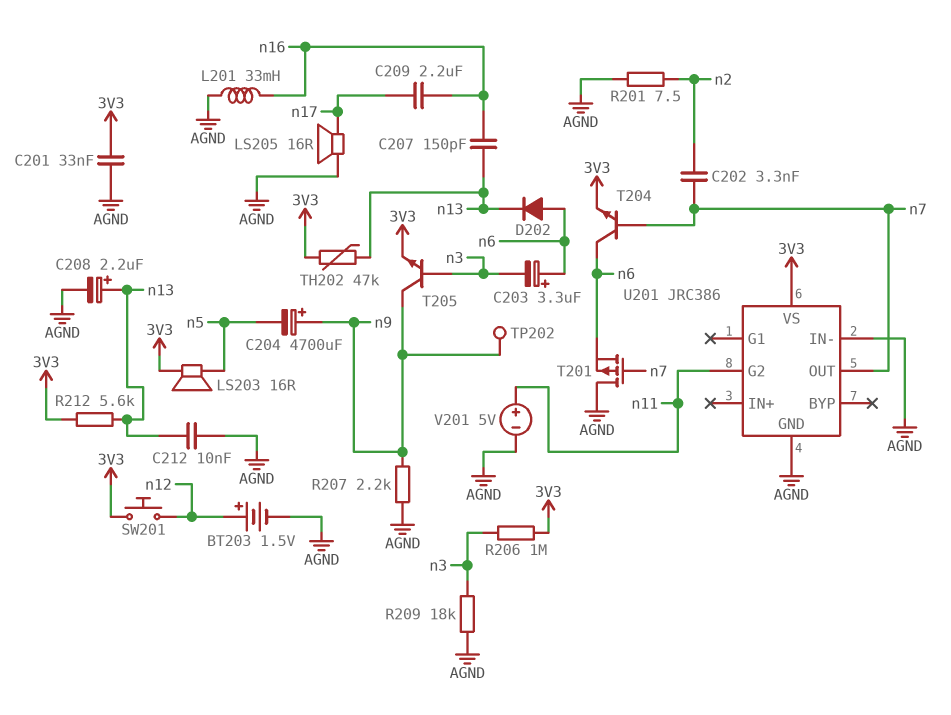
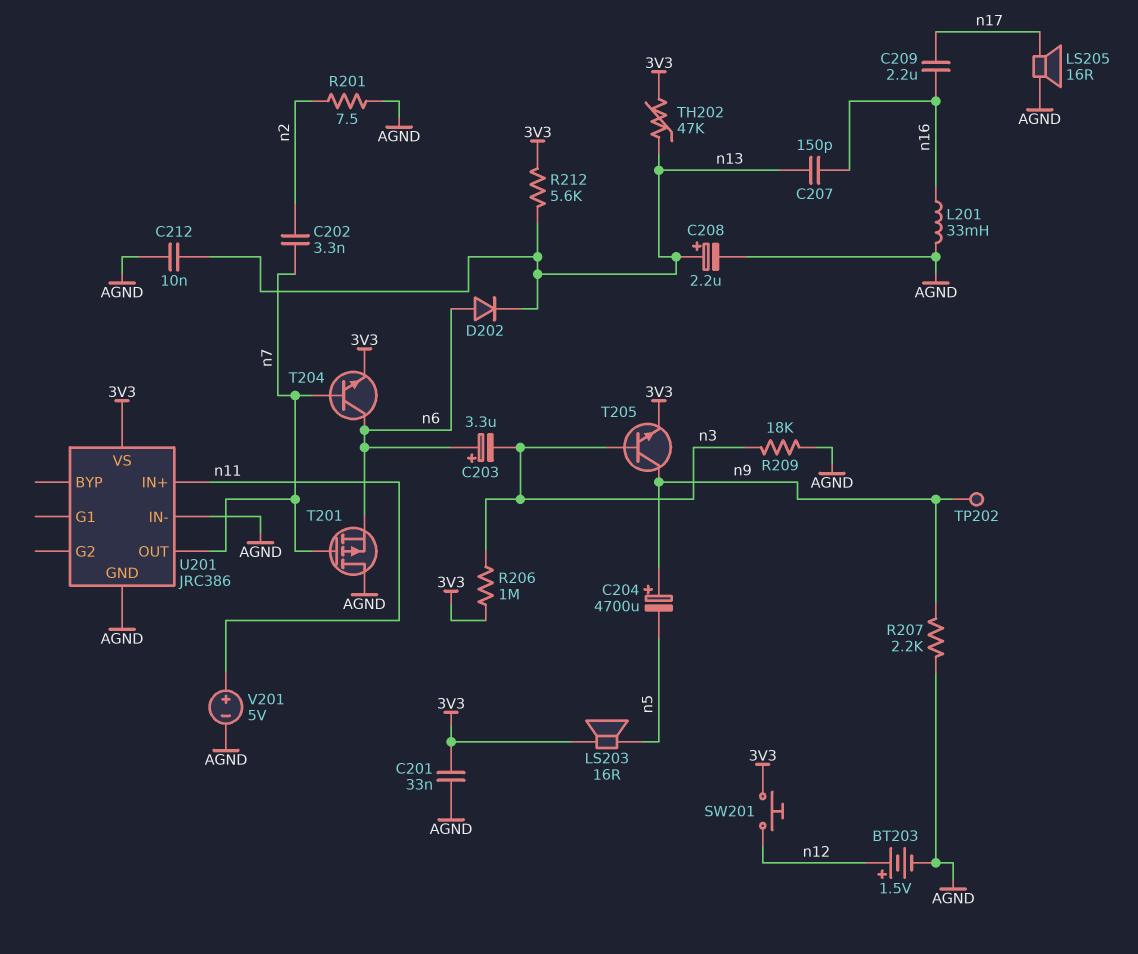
U201 pin G2: n11 -> none
U201 pin IN+: none -> n11

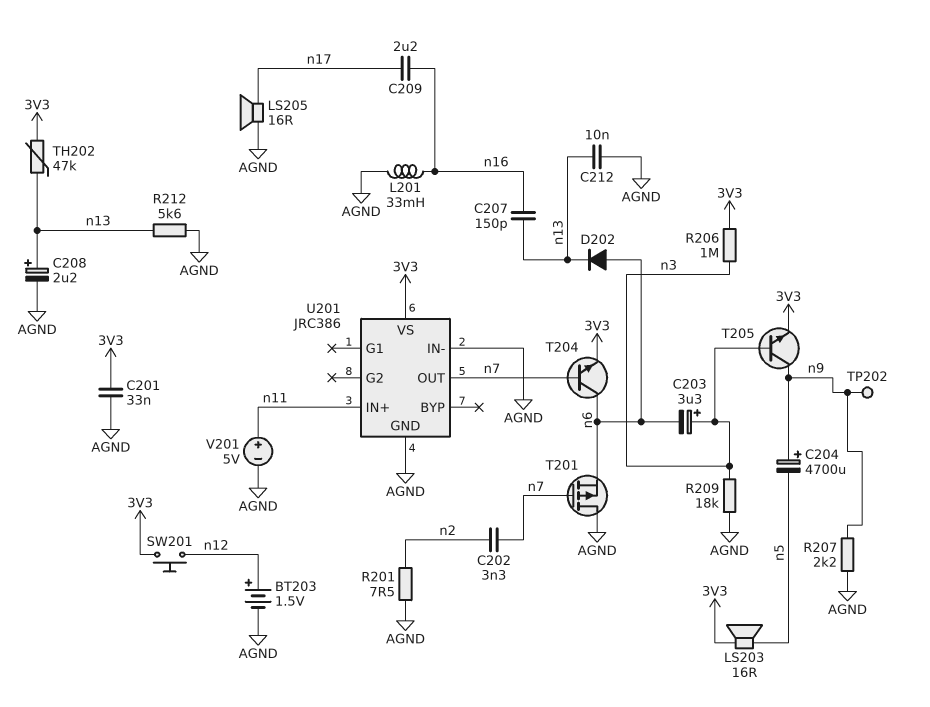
C203: 3.3uF (plus n6, minus n3) -> 3.3uF (plus n3, minus n6)
R212: 5.6k (3V3, n13) -> 5.6k (AGND, n13)

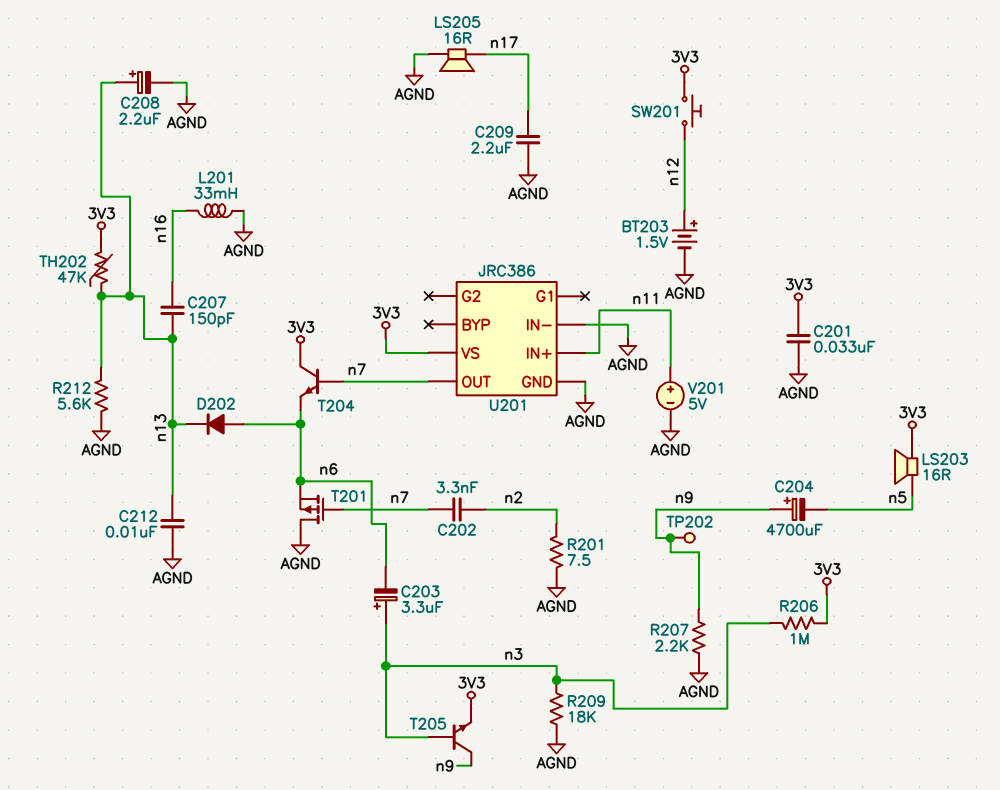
C209: 2.2uF (n16, n17) -> 2.2uF (AGND, n17)
T204: NPN (B n7, C n6, E 3V3) -> NPN (B n7, C 3V3, E n6)

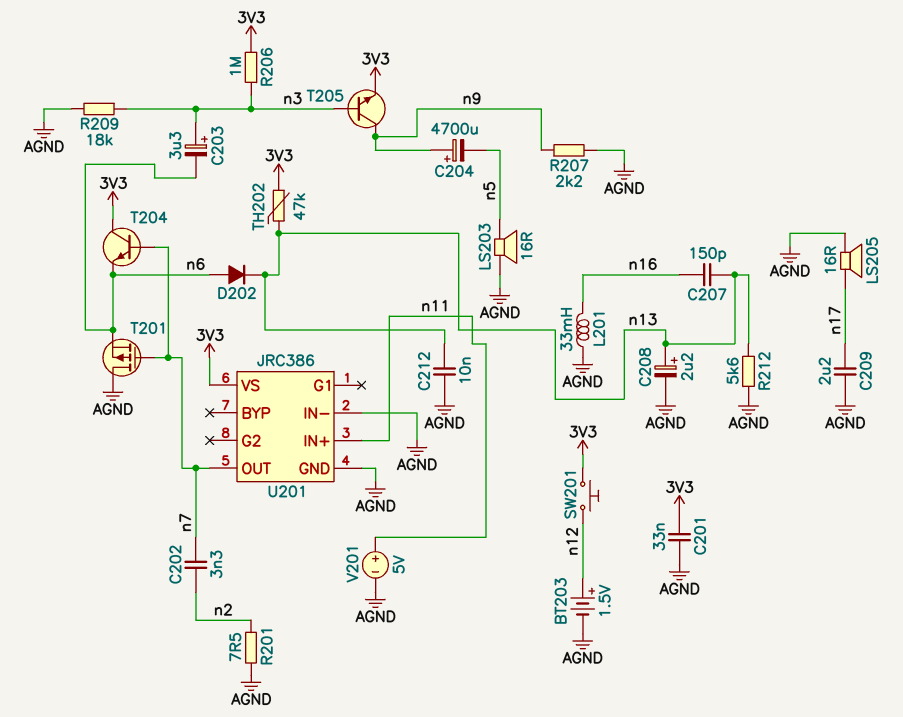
LS203: speaker 16R (3V3, n5) -> speaker 16R (AGND, n5)
TP202: test point (n9) -> none

